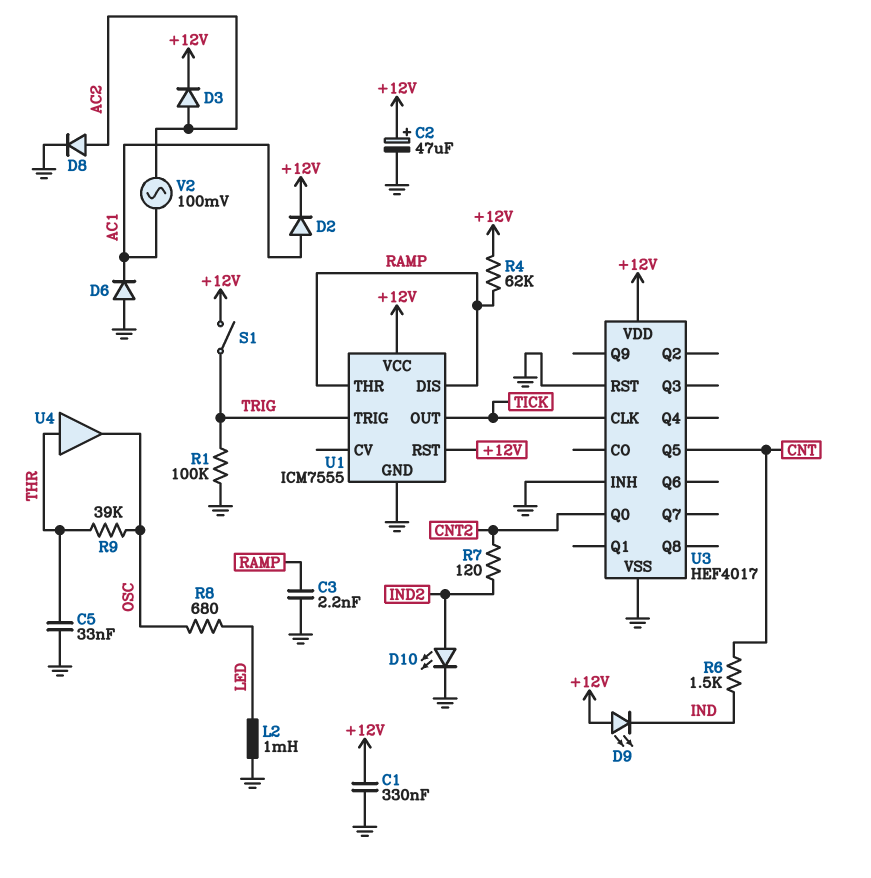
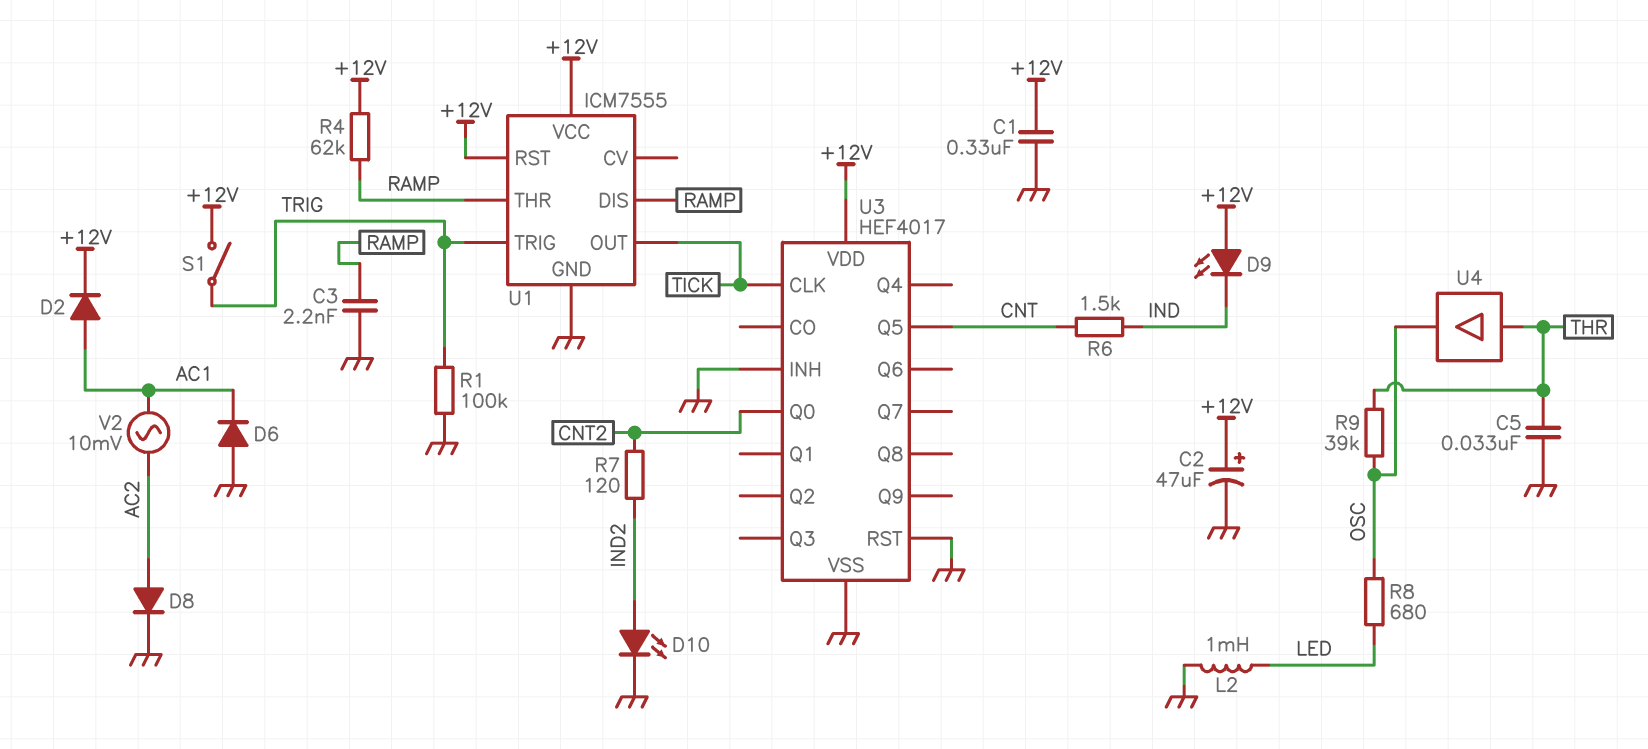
D3: diode (A AC2, K +12V) -> none
V2: AC 100mV (AC1, AC2) -> AC 10mV (AC1, AC2)

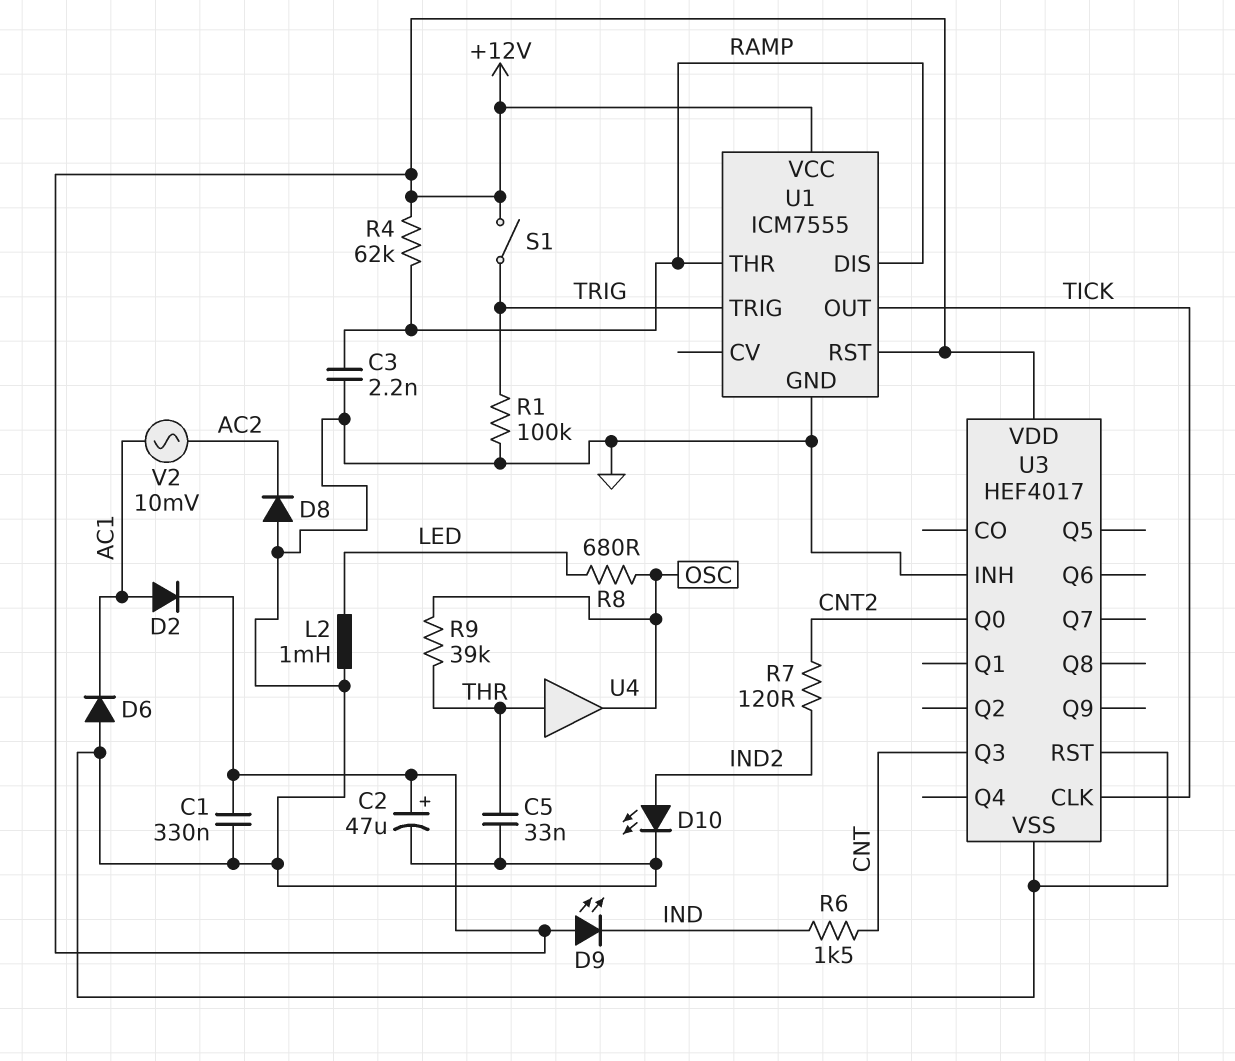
D8: diode (A AC2, K GND) -> diode (A GND, K AC2)
U3 pin Q3: none -> CNT
U3 pin Q5: CNT -> none

